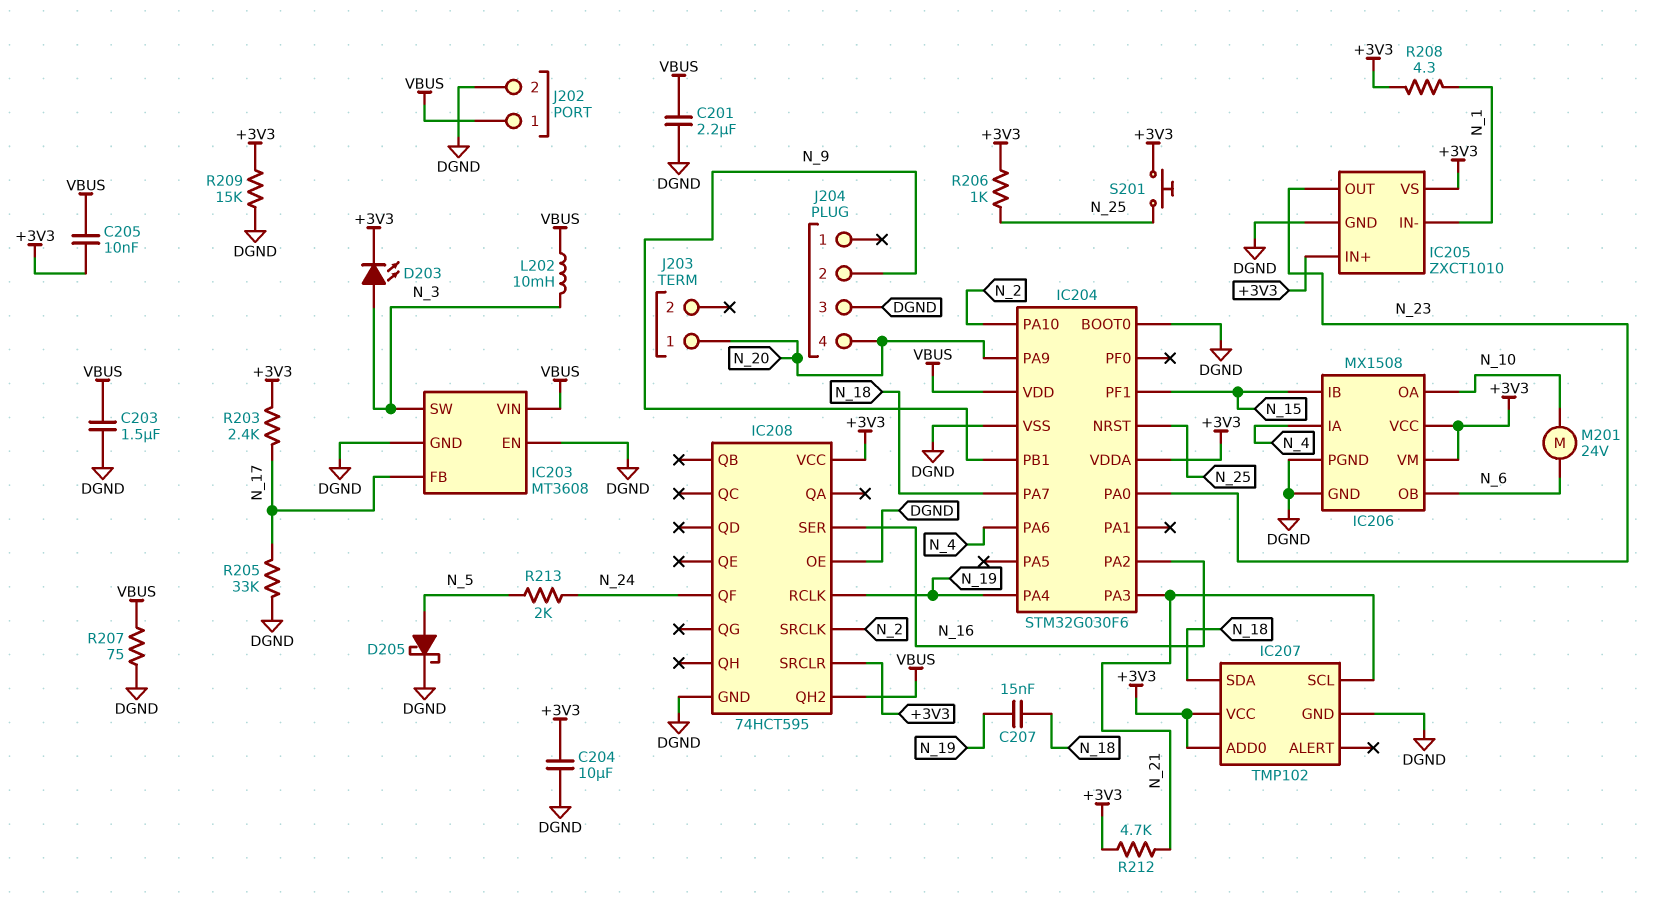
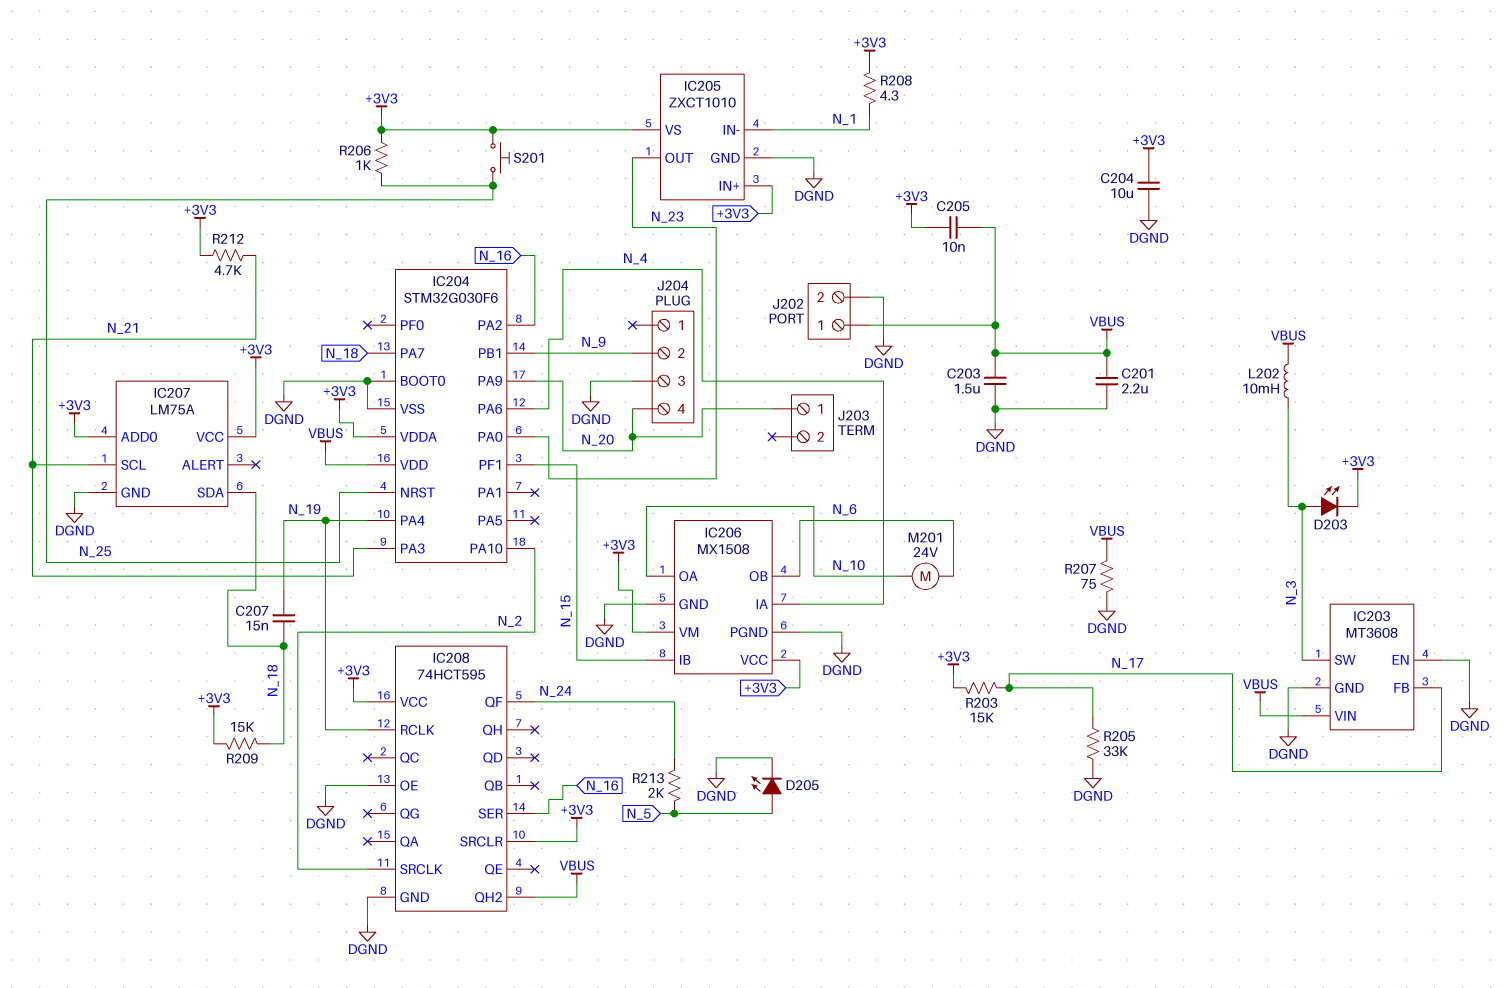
D205: schottky (A N_5, K DGND) -> LED (A N_5, K DGND)
IC207: TMP102 -> LM75A
R203: 2.4k (+3V3, N_17) -> 15k (+3V3, N_17)
R209: 15k (+3V3, DGND) -> 15k (+3V3, N_18)

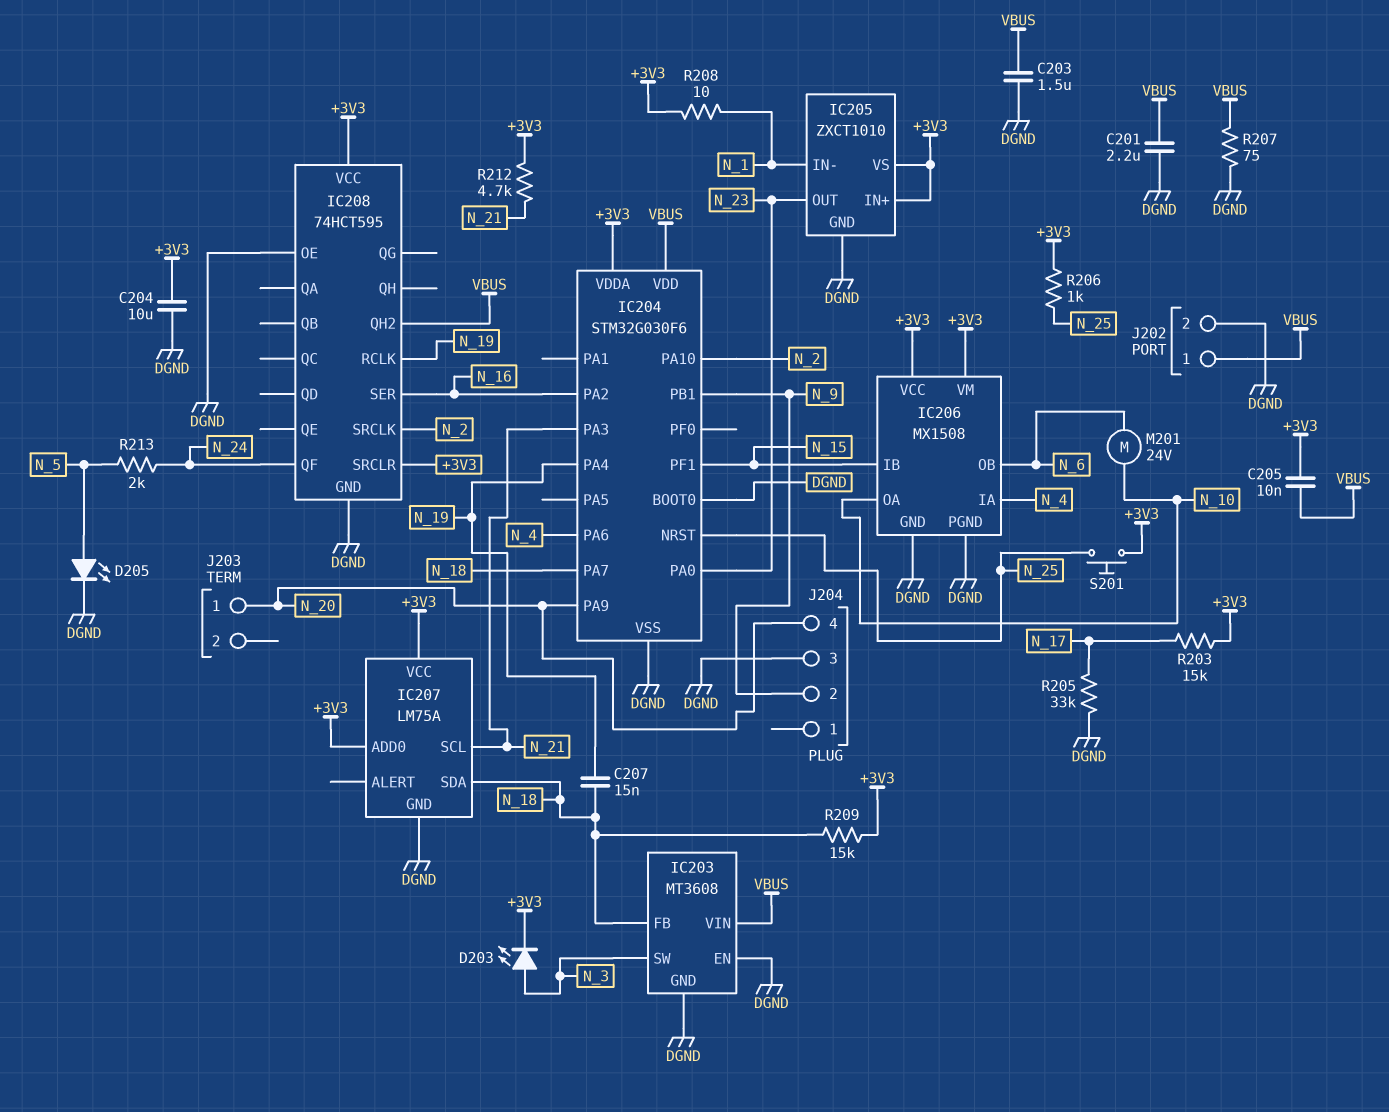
IC203 pin FB: N_17 -> N_18
L202: 10mH (N_3, VBUS) -> none
R208: 4.3 (+3V3, N_1) -> 10 (+3V3, N_1)

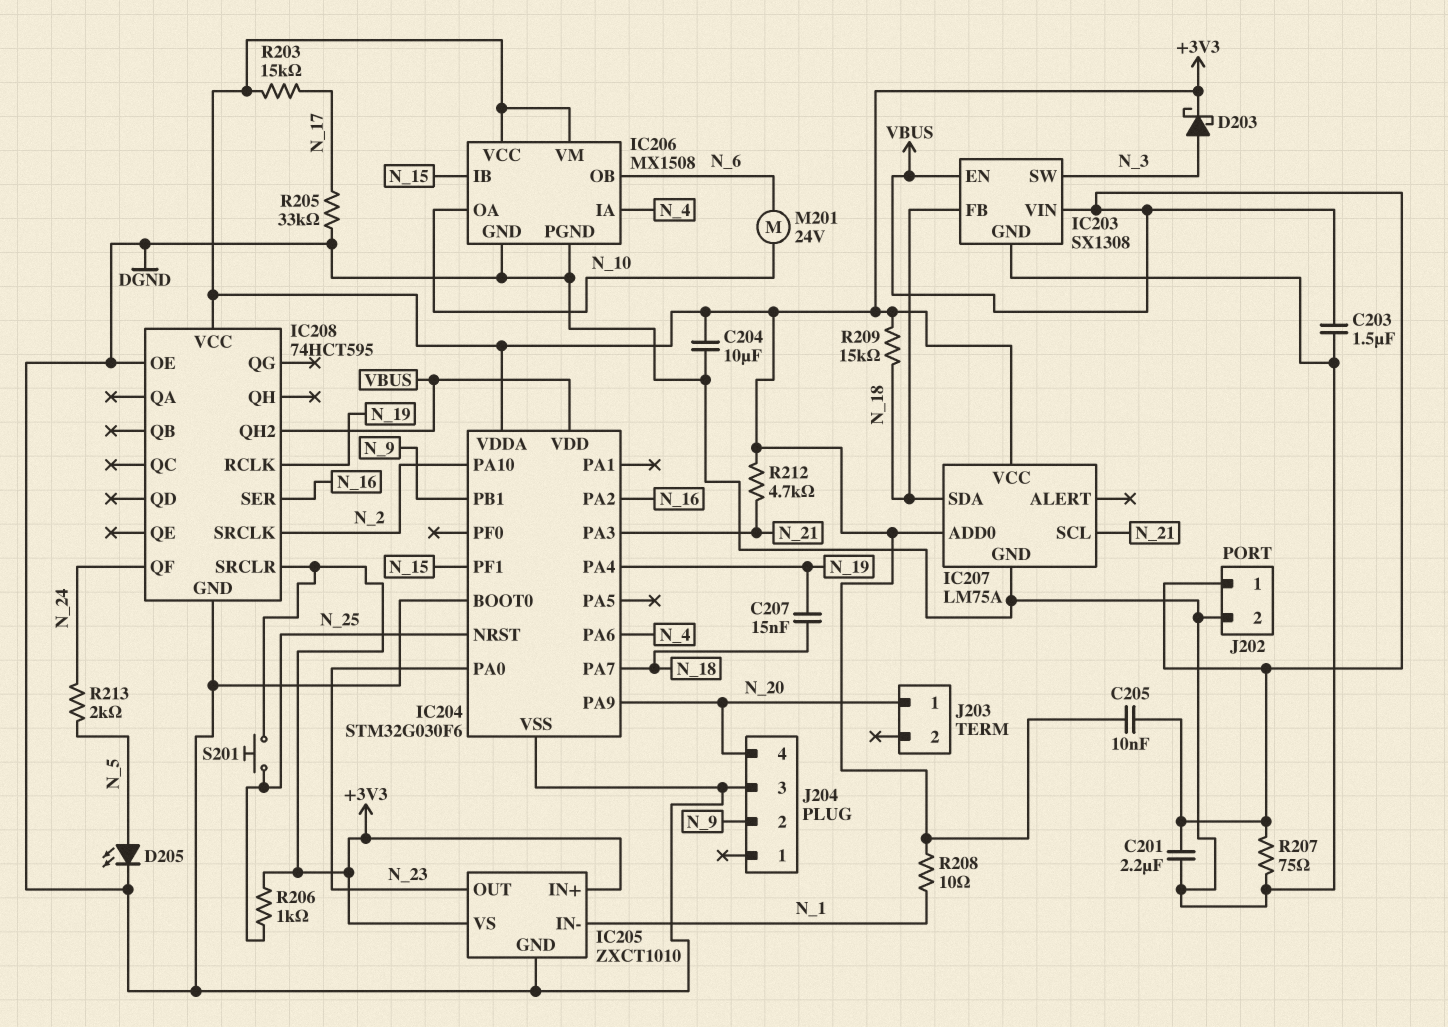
D203: LED (A N_3, K +3V3) -> schottky (A N_3, K +3V3)
IC203: MT3608 -> SX1308
IC203 pin EN: DGND -> VBUS

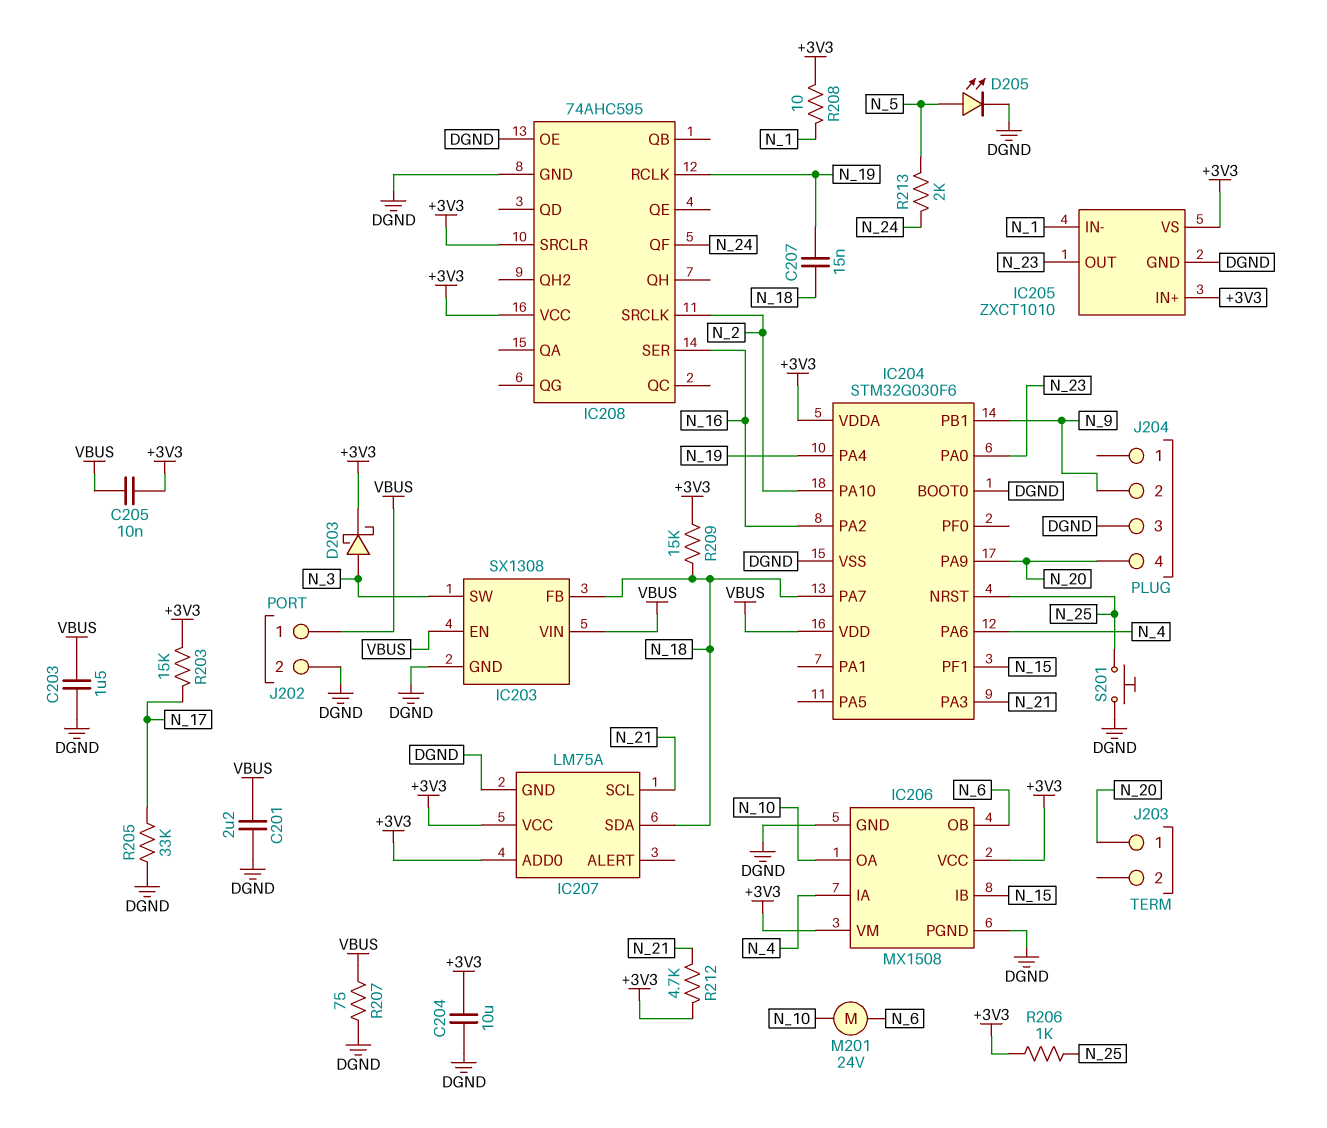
IC208: 74HCT595 -> 74AHC595
IC208 pin QH2: VBUS -> none
S201: button (+3V3, N_25) -> button (DGND, N_25)

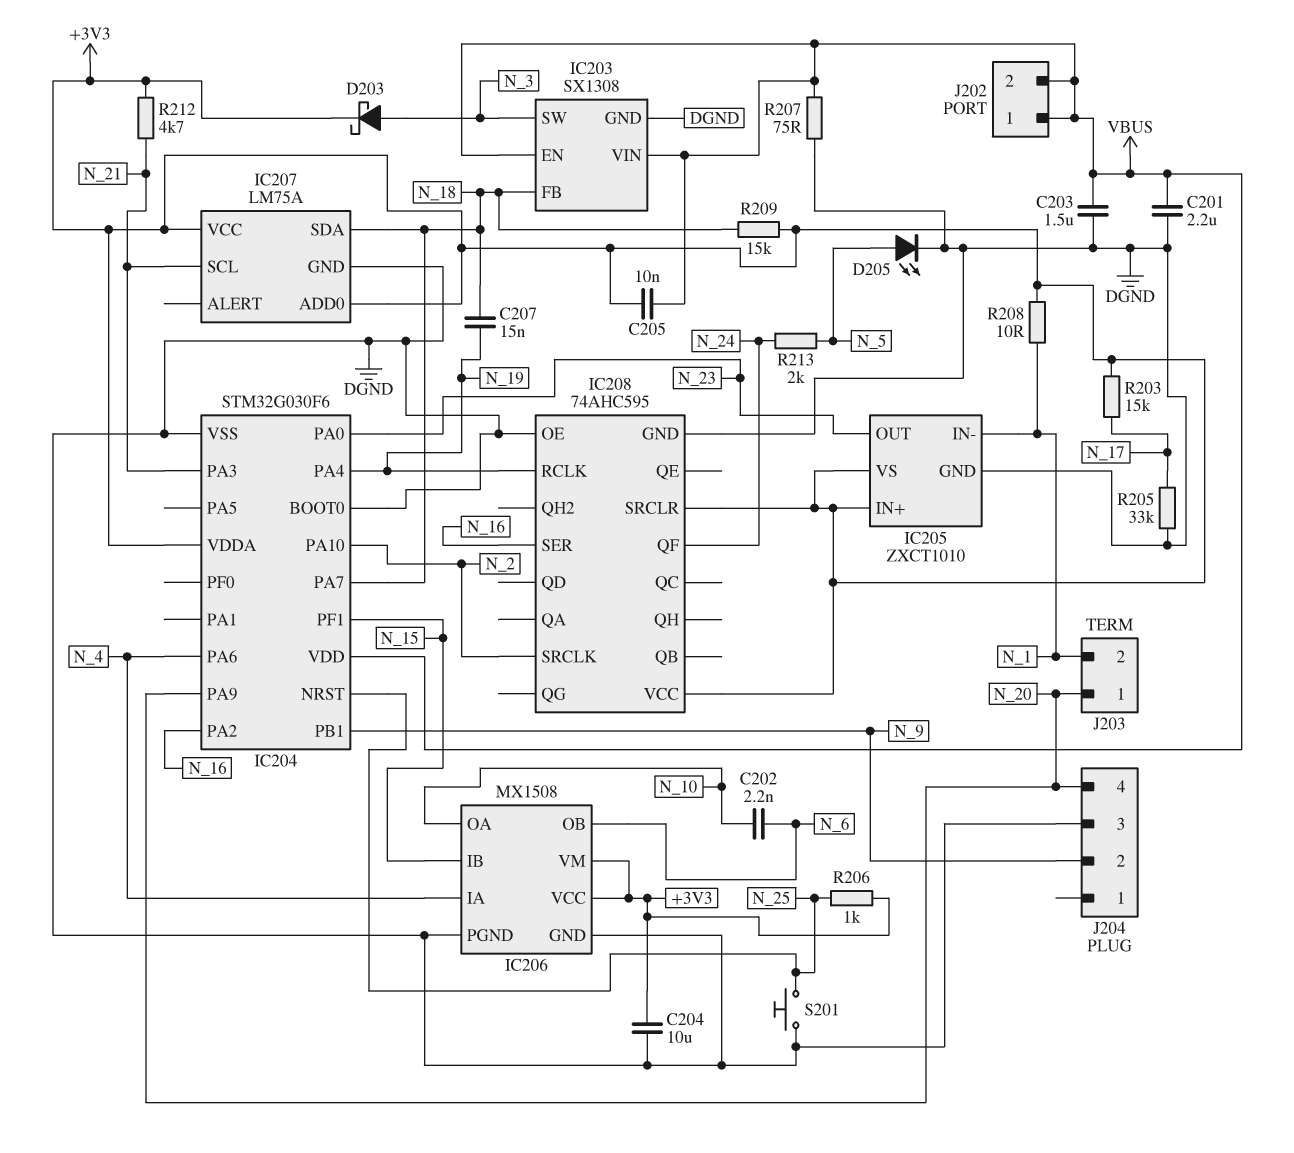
C202: none -> 2.2nF (N_6, N_10)
J202 pin 2: DGND -> VBUS
J203 pin 2: none -> N_1
M201: motor 24V (N_6, N_10) -> none

